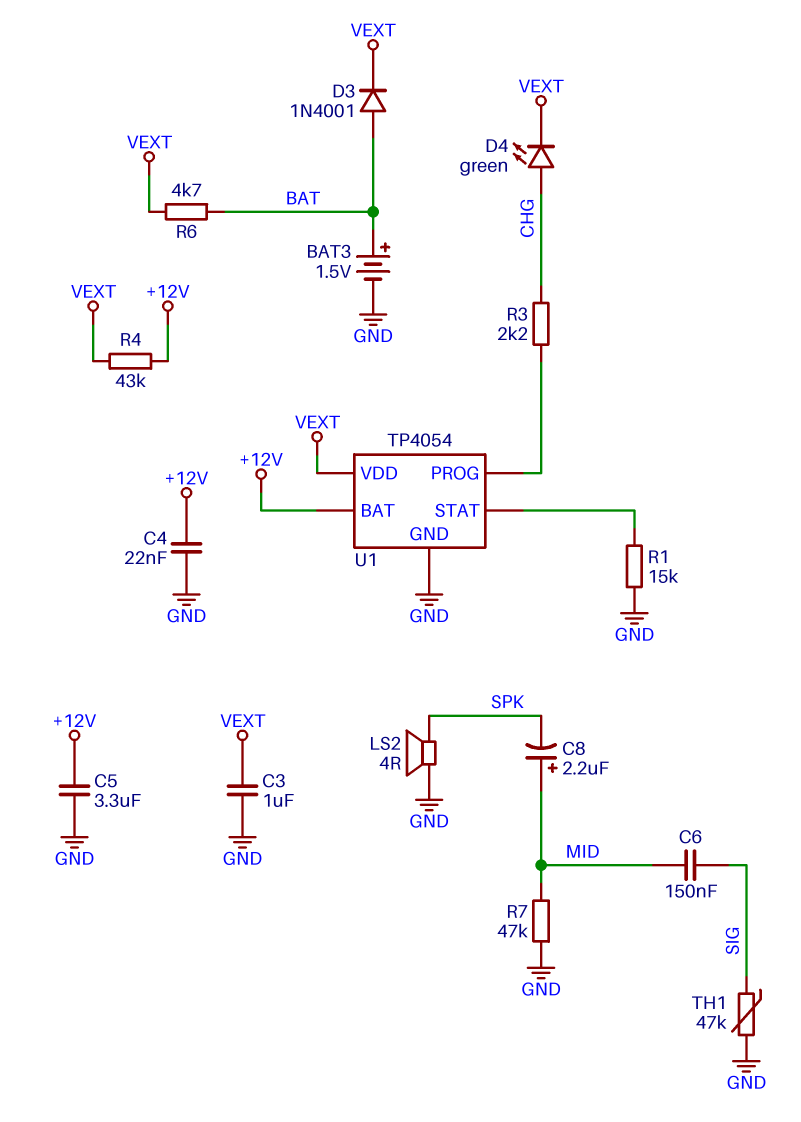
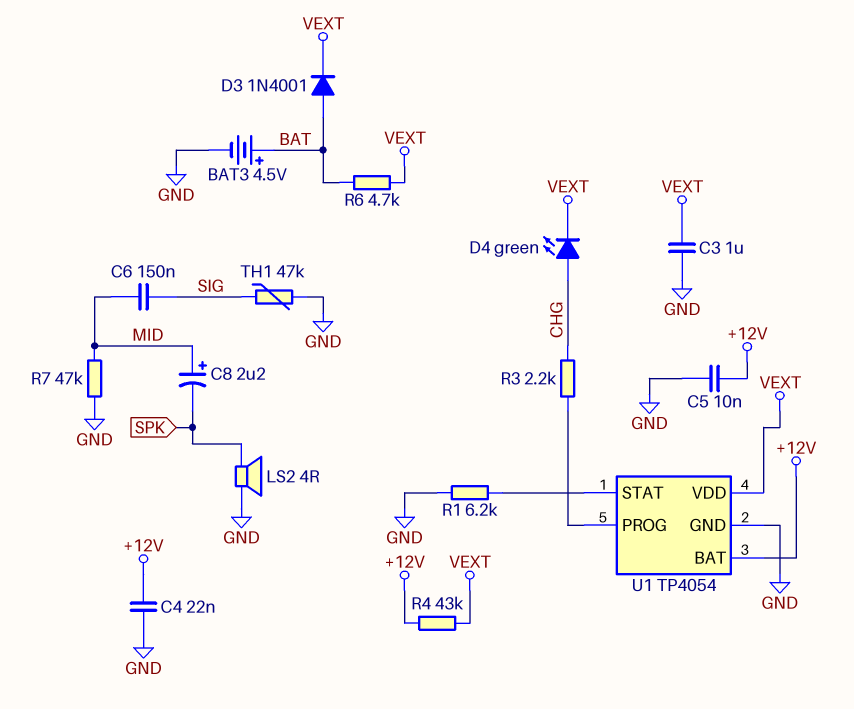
BAT3: 1.5V (plus BAT, minus GND) -> 4.5V (plus BAT, minus GND)
C5: 3.3uF (+12V, GND) -> 10nF (+12V, GND)
R1: 15k (GND, U1/STAT) -> 6.2k (GND, U1/STAT)

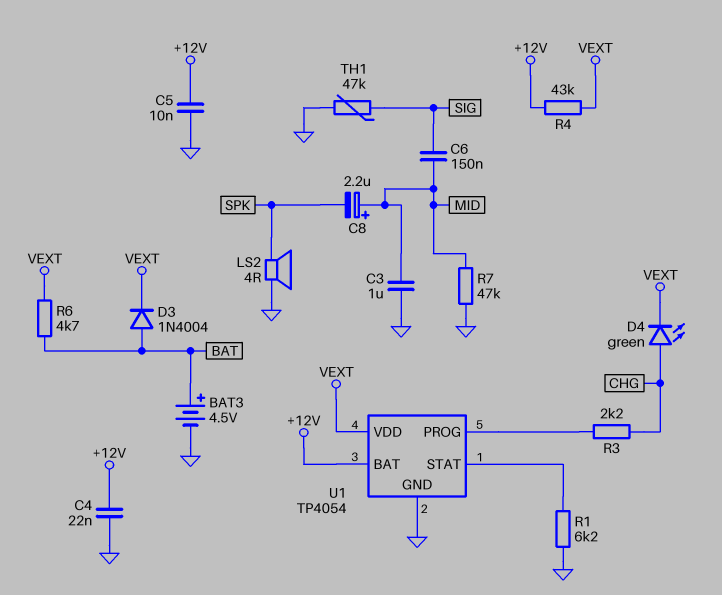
C3: 1uF (GND, VEXT) -> 1uF (GND, MID)
D3: diode 1N4001 (A BAT, K VEXT) -> diode 1N4004 (A BAT, K VEXT)

